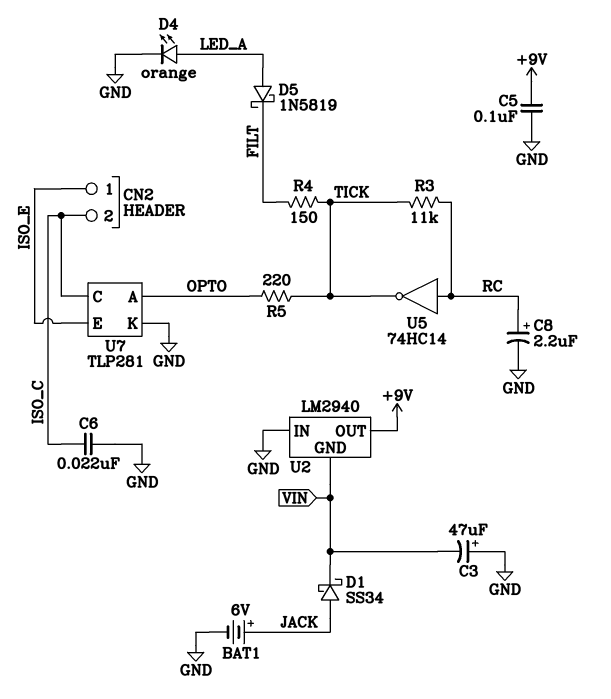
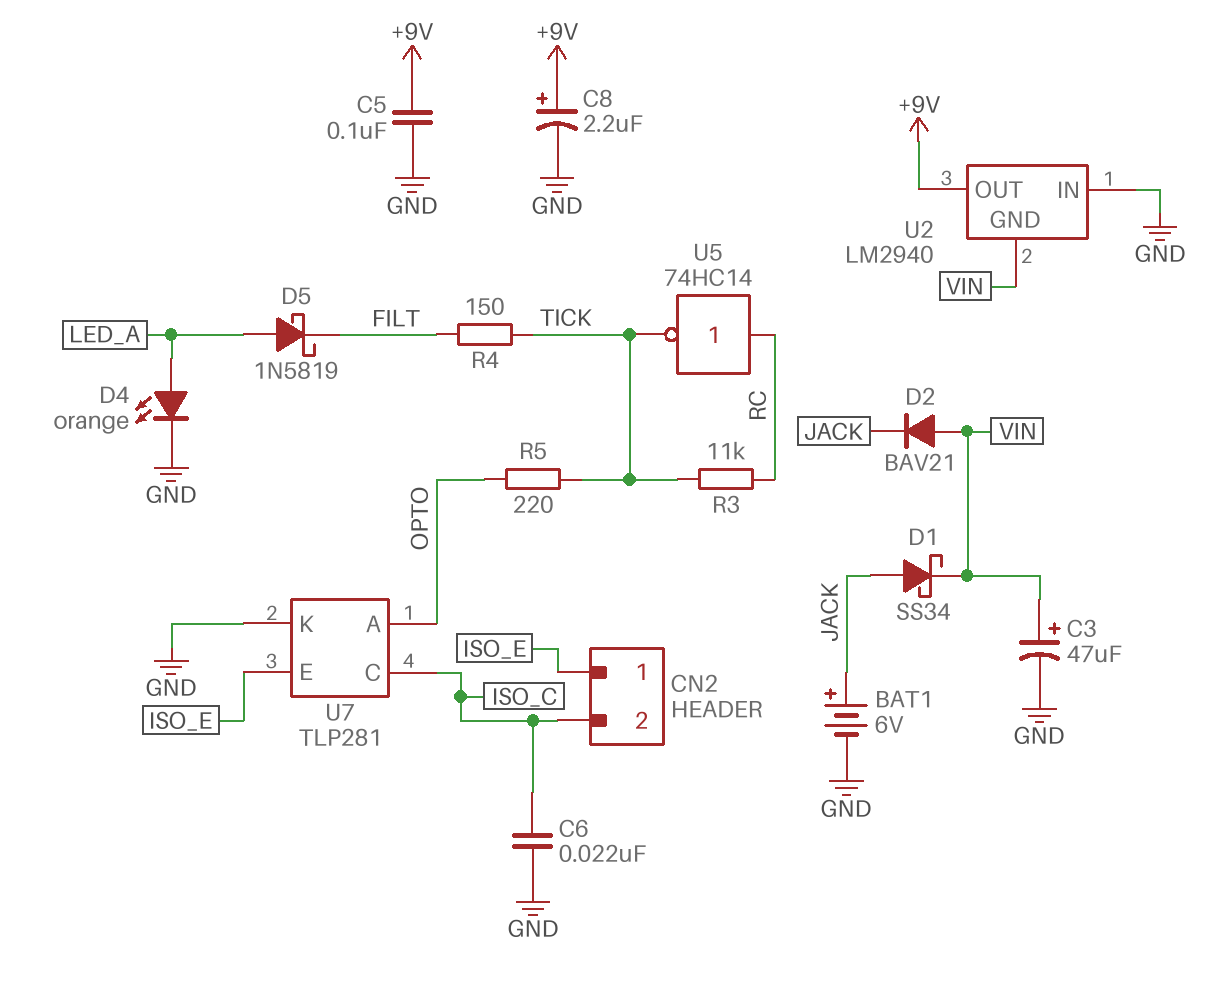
C3: 47uF (plus GND, minus VIN) -> 47uF (plus VIN, minus GND)
C8: 2.2uF (plus RC, minus GND) -> 2.2uF (plus +9V, minus GND)
D2: none -> diode BAV21 (A VIN, K JACK)

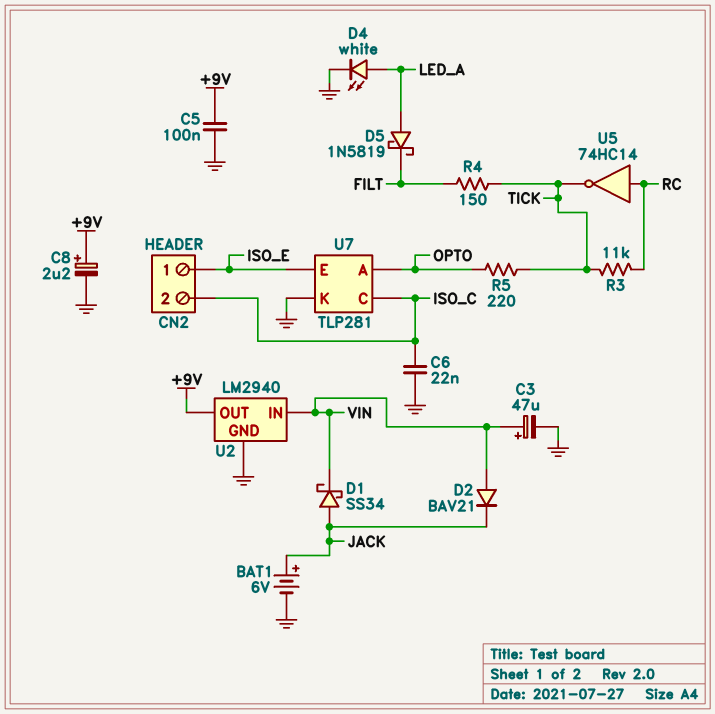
D4: LED orange (A LED_A, K GND) -> LED white (A LED_A, K GND)
U2 pin GND: VIN -> GND
U2 pin IN: GND -> VIN

